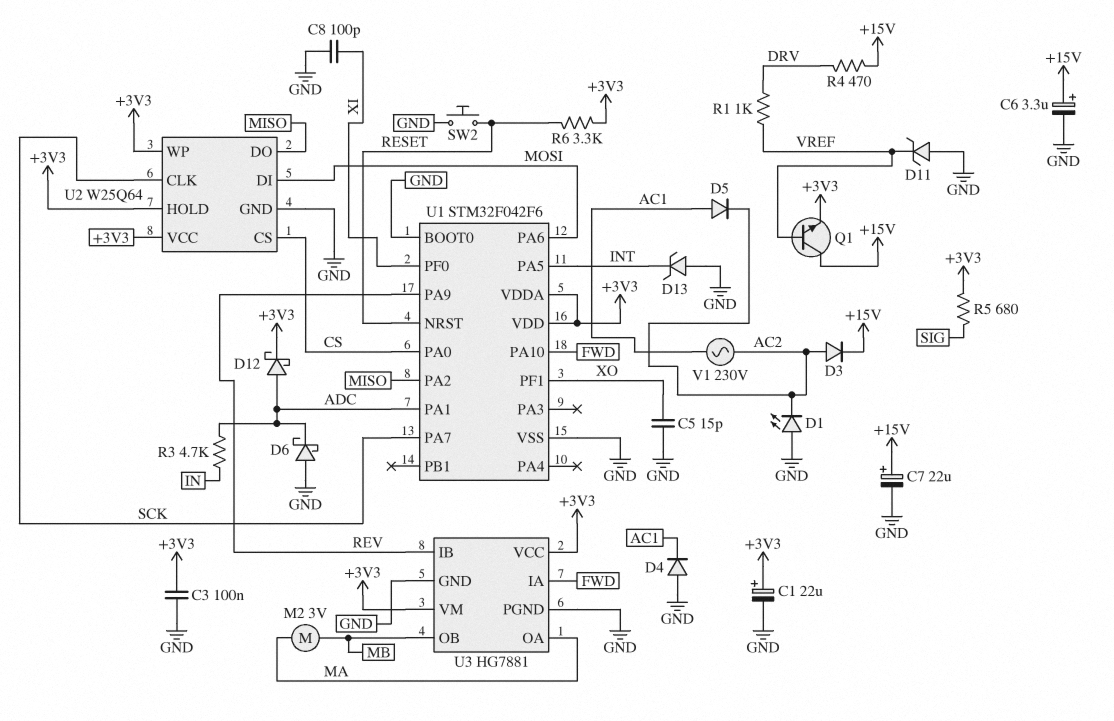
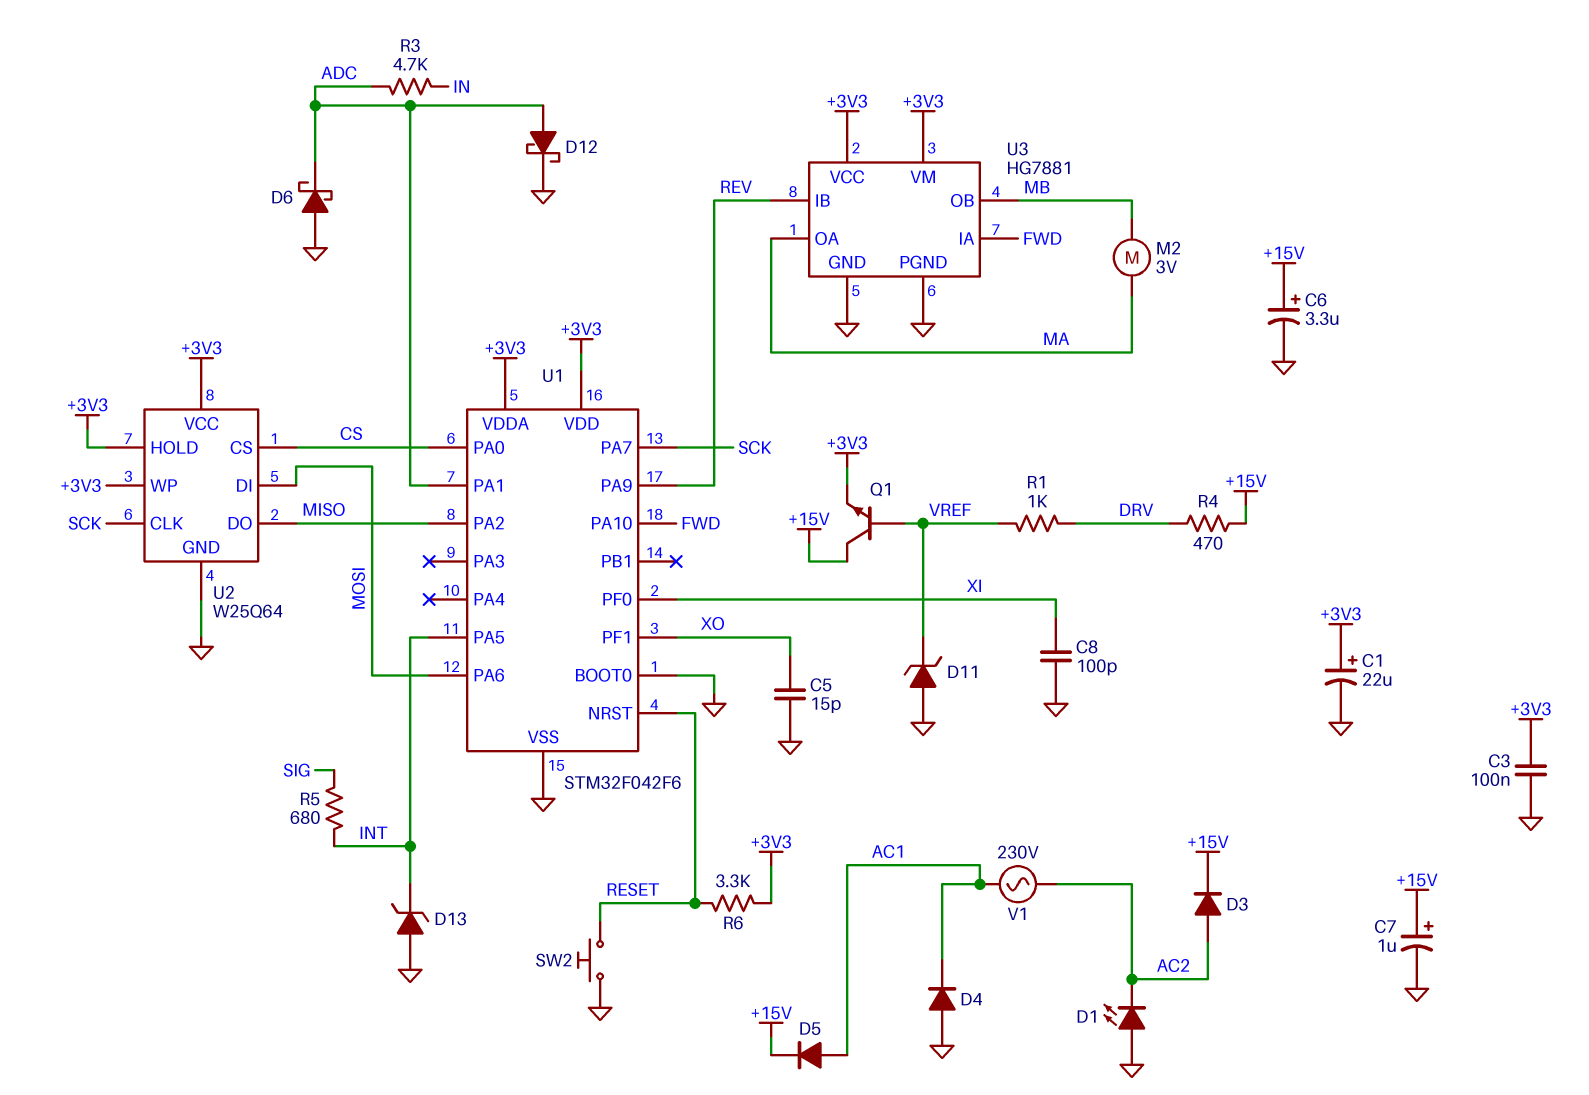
C7: 22uF (plus +15V, minus GND) -> 1uF (plus +15V, minus GND)
D5: diode (A AC1, K AC2) -> diode (A AC1, K +15V)
D12: schottky (A ADC, K +3V3) -> schottky (A ADC, K GND)
R5: 680 (+3V3, SIG) -> 680 (INT, SIG)

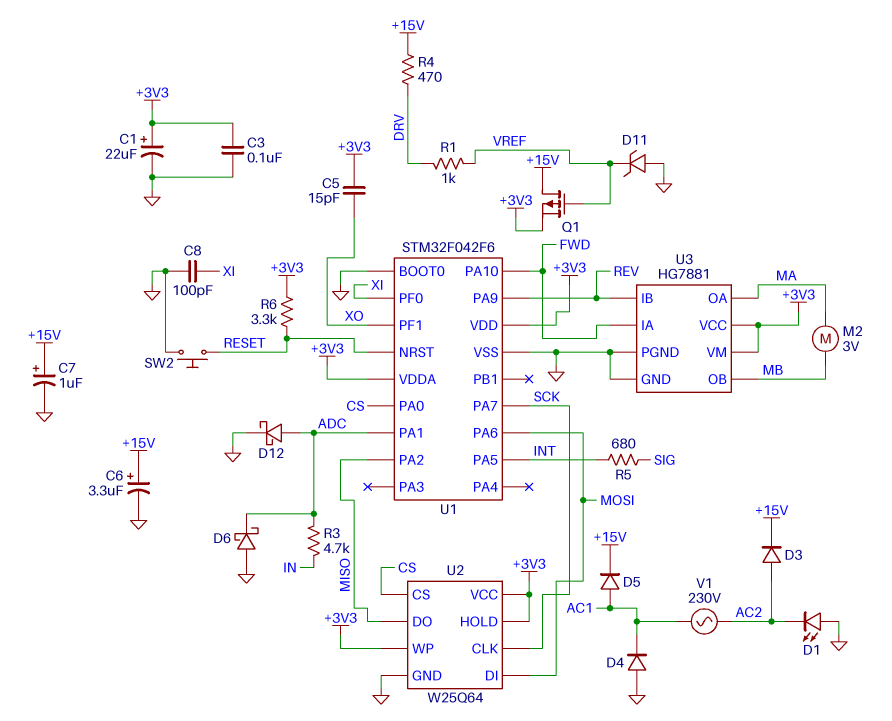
C5: 15pF (GND, XO) -> 15pF (+3V3, XO)
D13: zener (A GND, K INT) -> none
Q1: NPN (B VREF, C +15V, E +3V3) -> PMOS (G VREF, D +15V, S +3V3)

